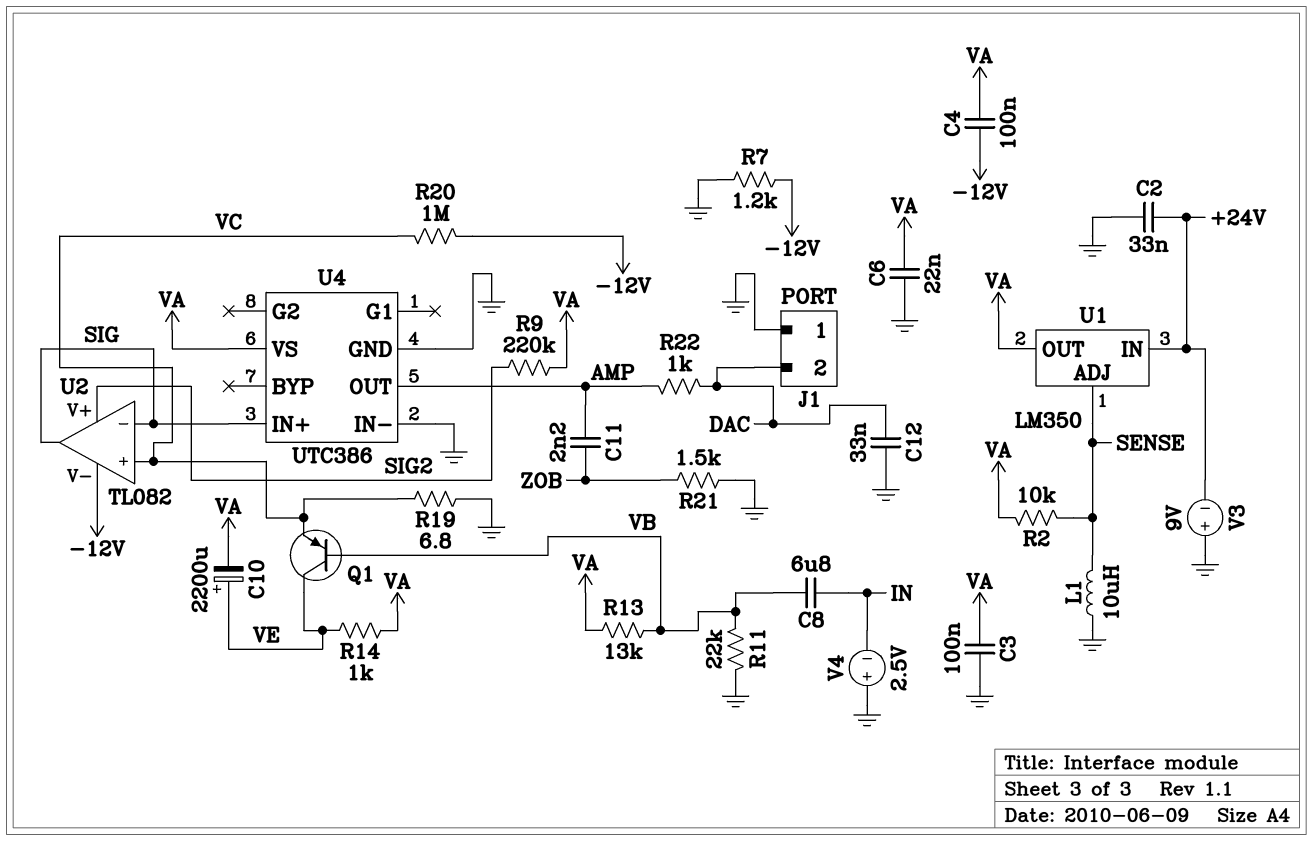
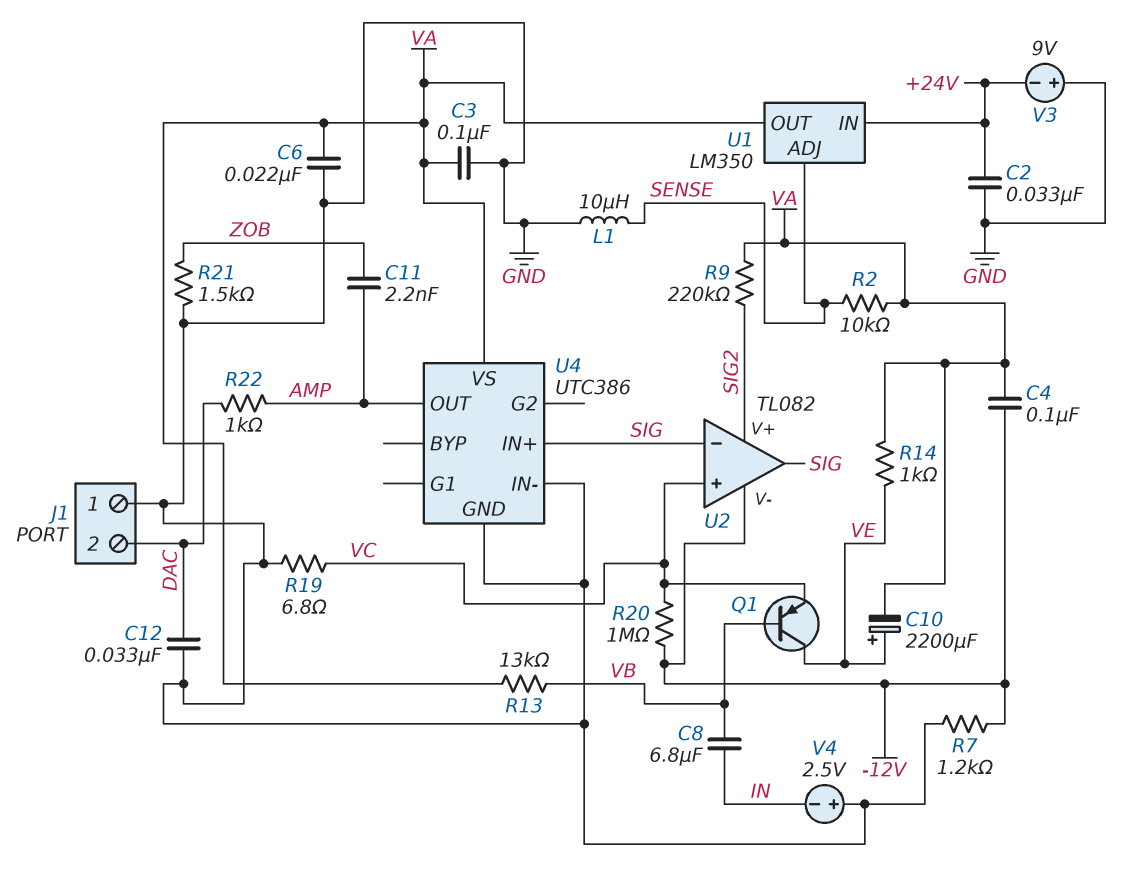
R11: 22k (GND, VB) -> none

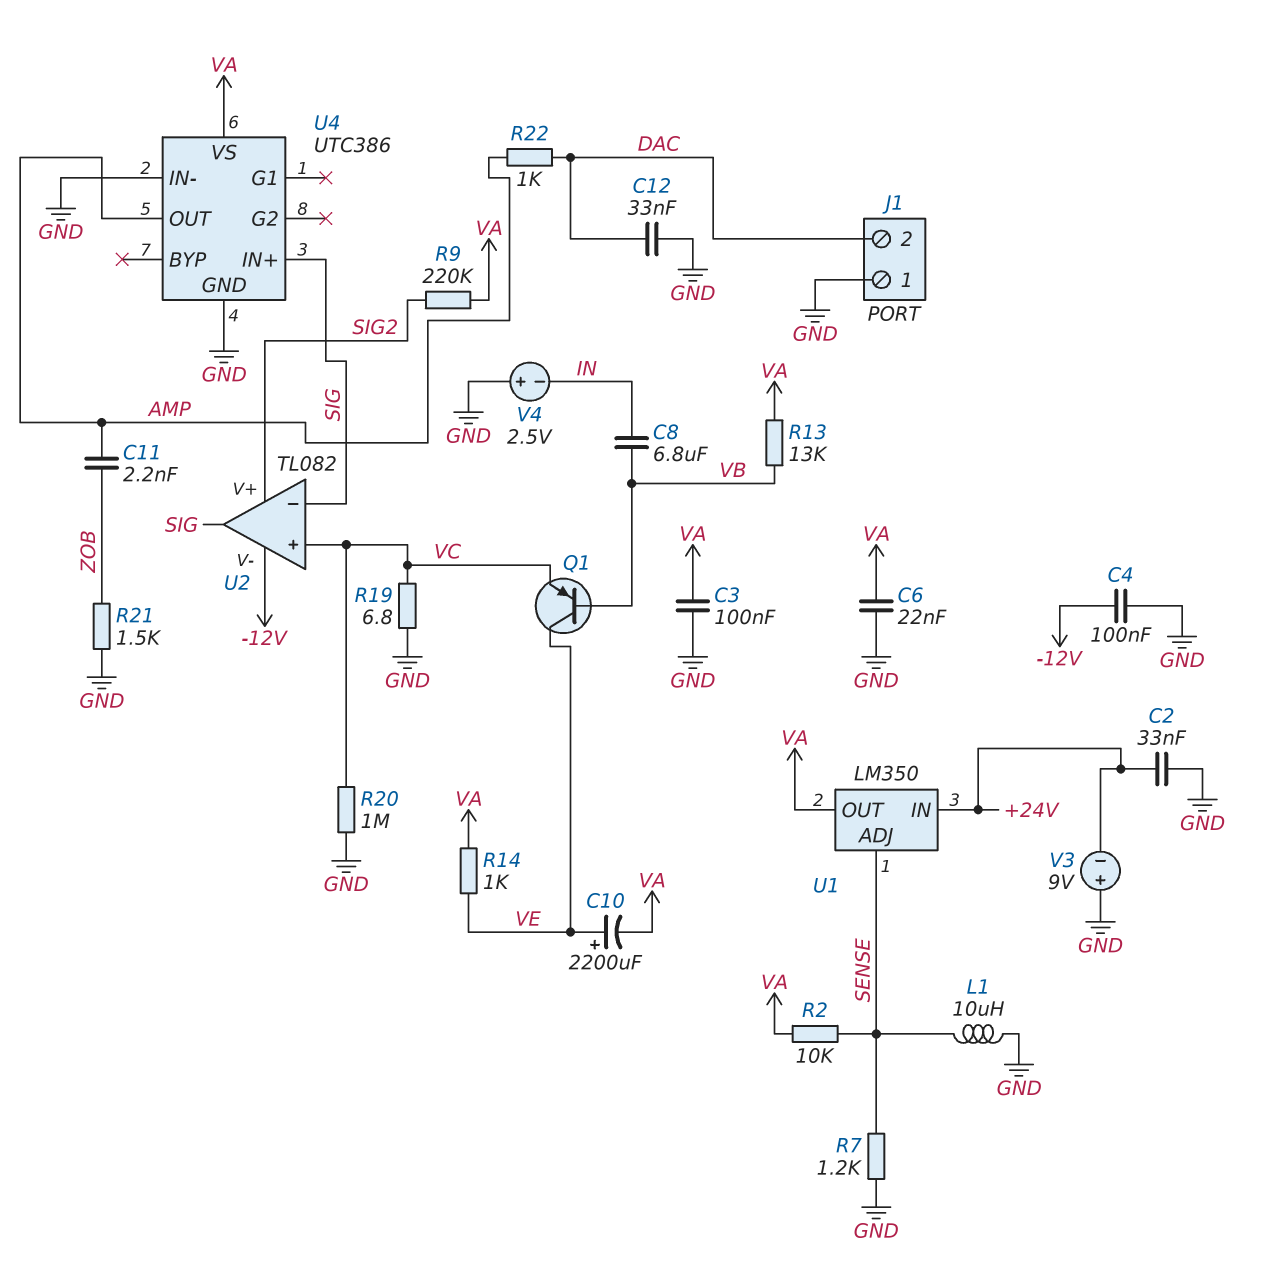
C4: 100nF (-12V, VA) -> 100nF (-12V, GND)
R7: 1.2k (-12V, GND) -> 1.2k (GND, SENSE)
R20: 1M (-12V, VC) -> 1M (GND, VC)

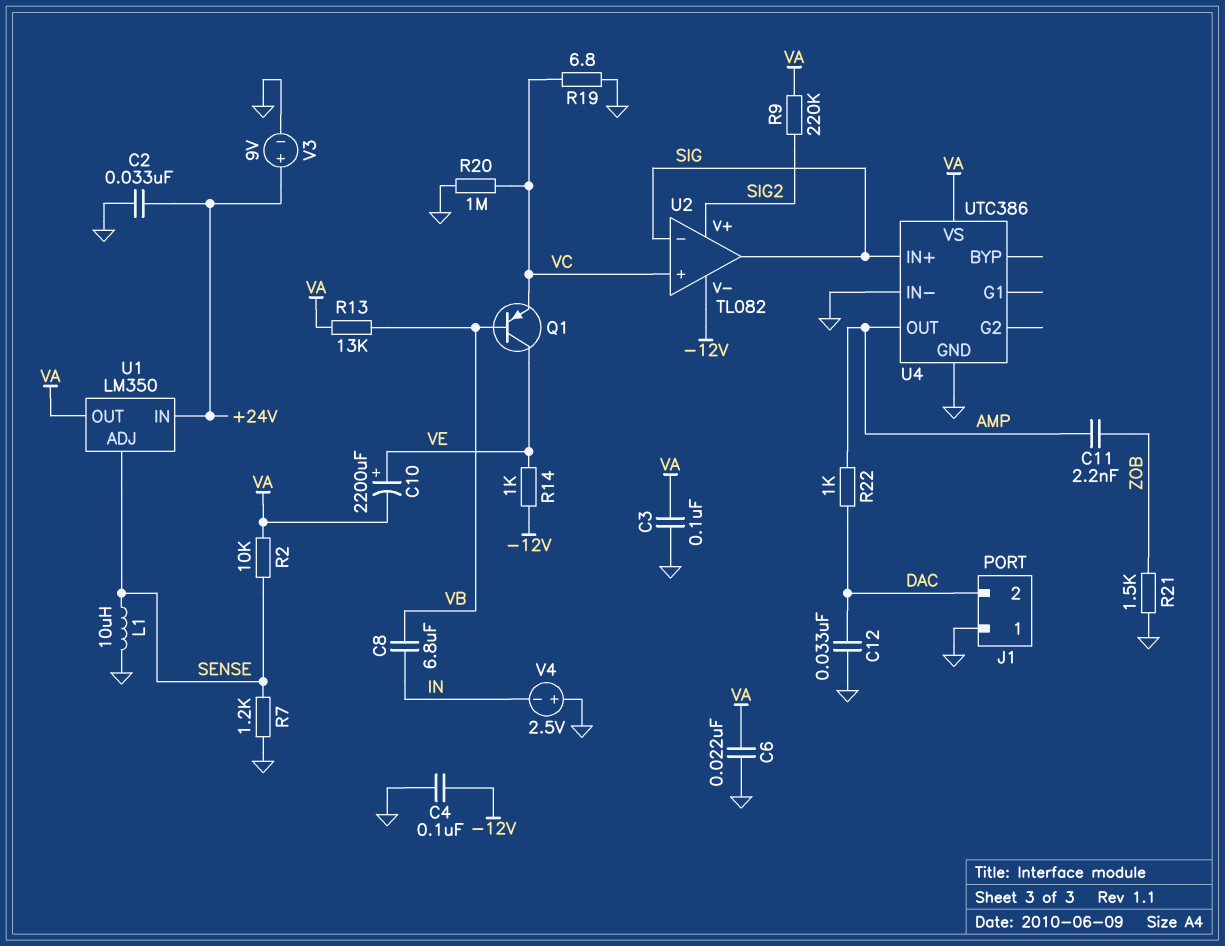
R14: 1k (VA, VE) -> 1k (-12V, VE)
V3: 9V (plus GND, minus +24V) -> 9V (plus +24V, minus GND)

